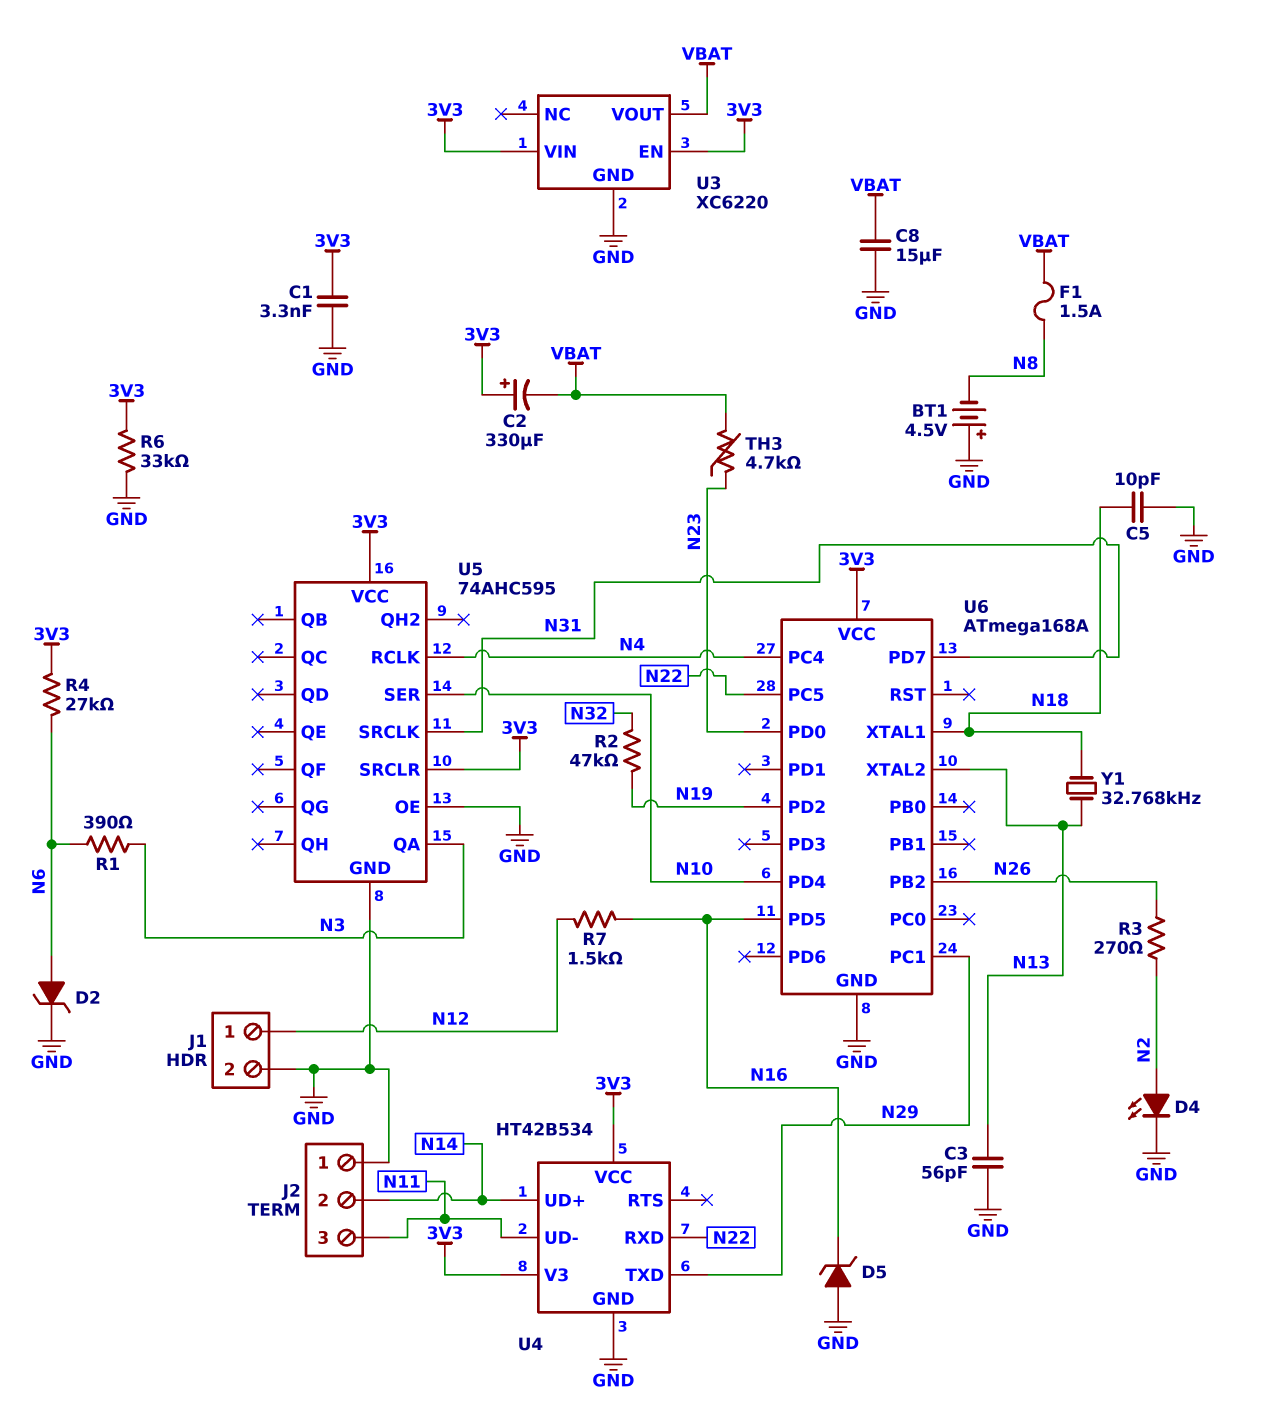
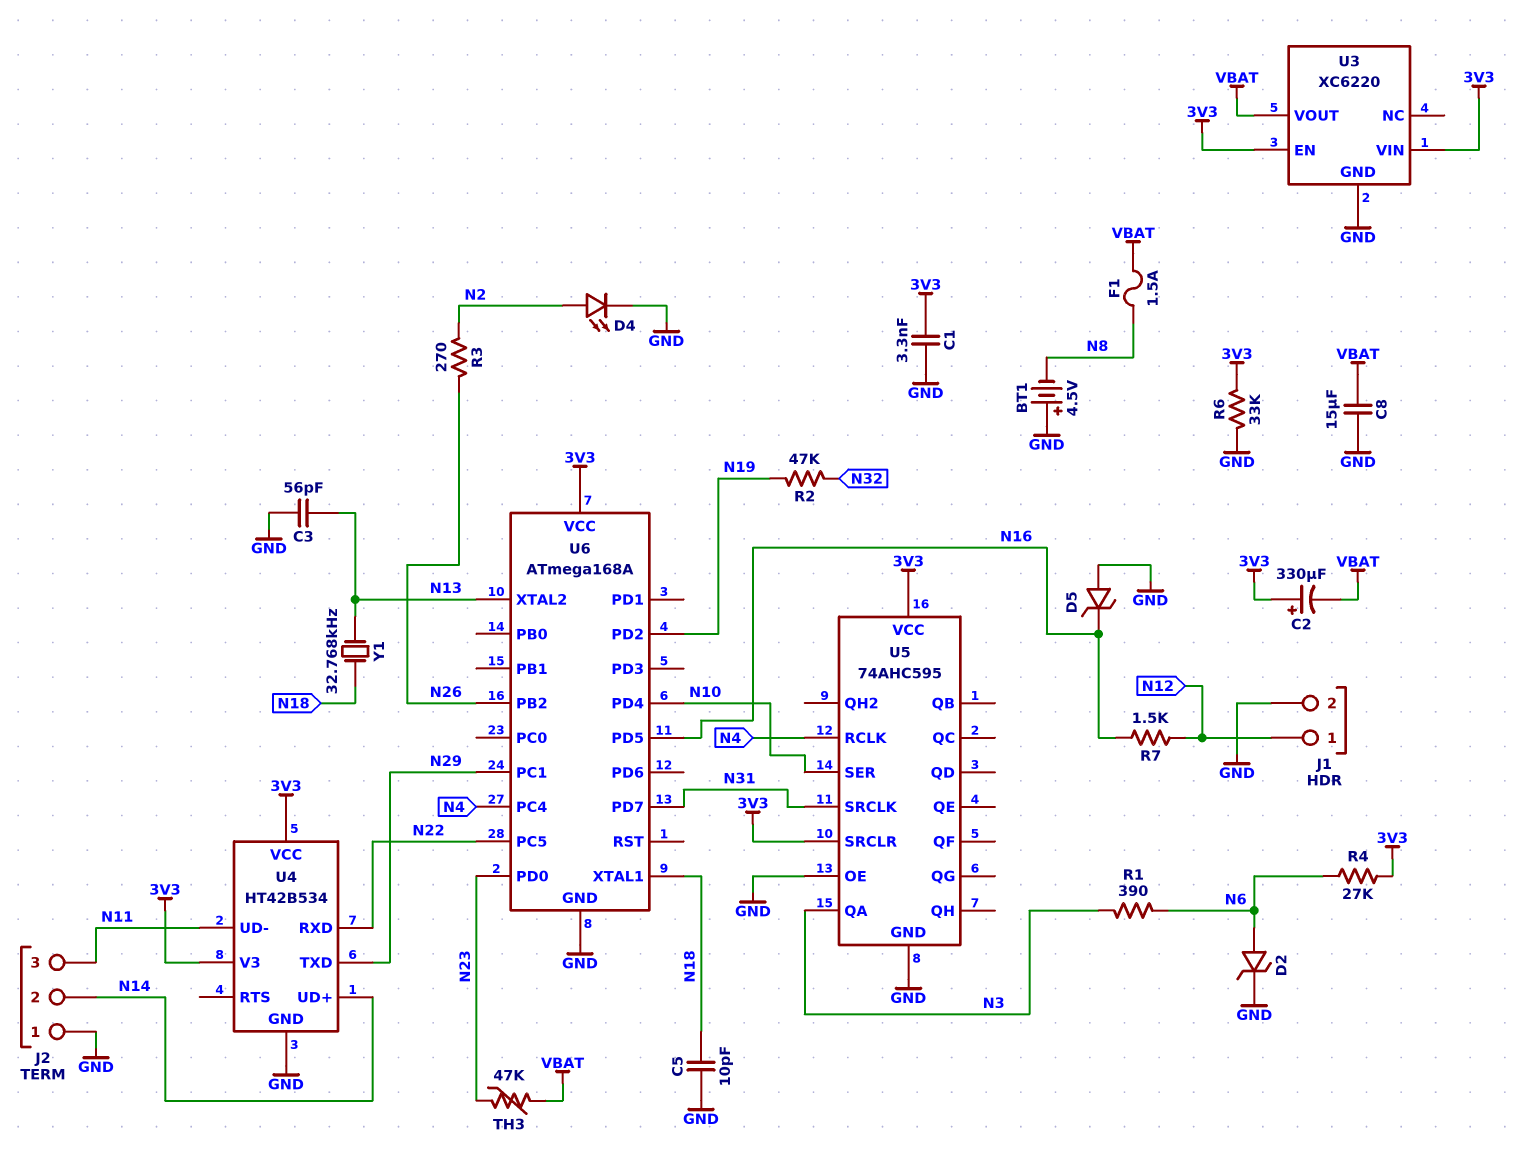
TH3: 4.7k (N23, VBAT) -> 47k (N23, VBAT)

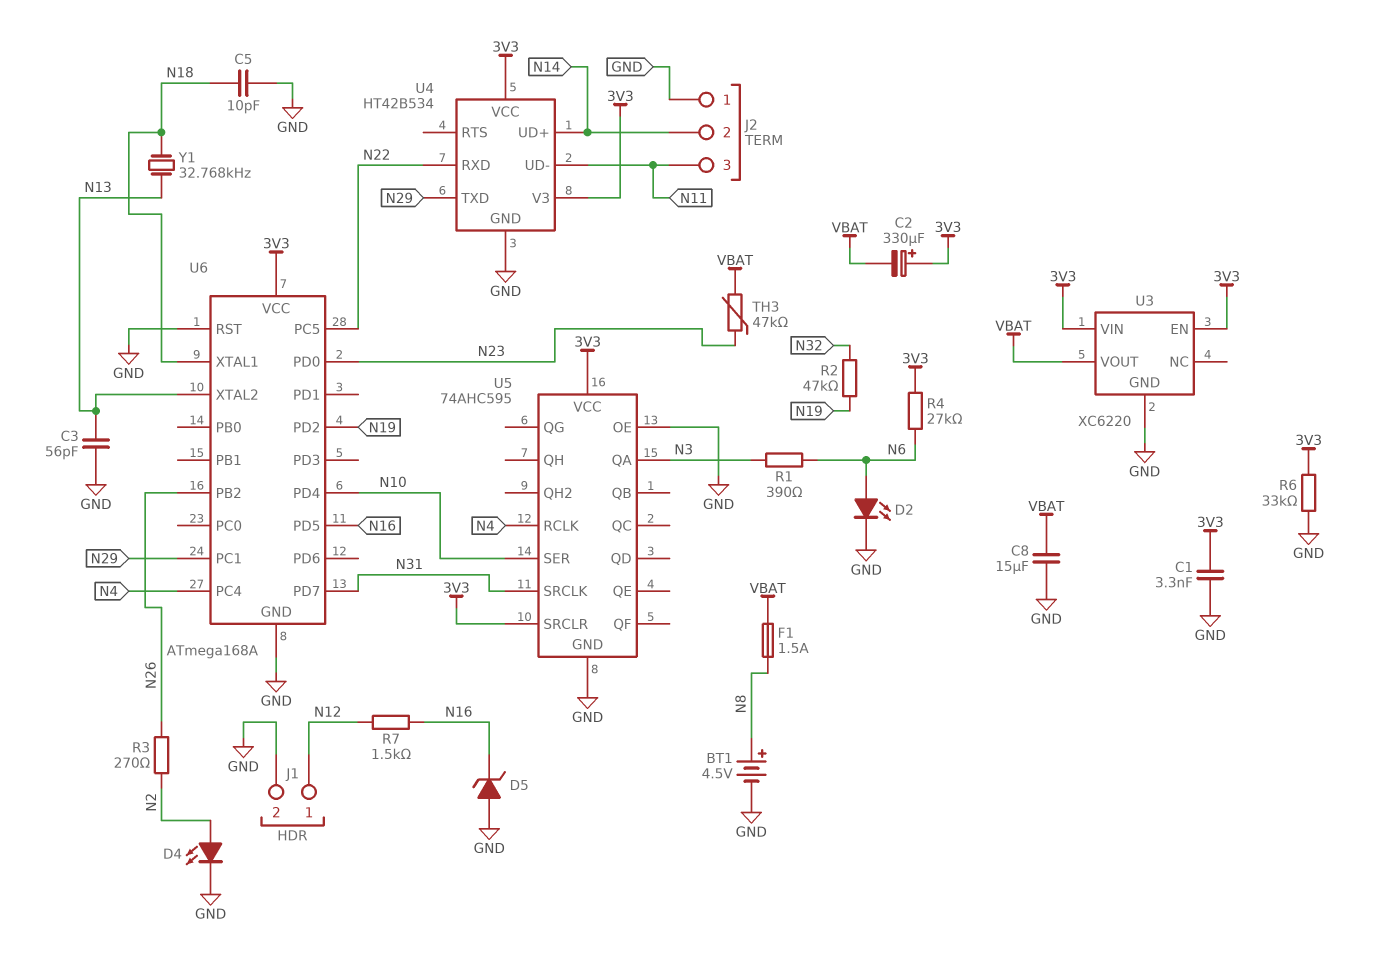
BT1: 4.5V (plus GND, minus N8) -> 4.5V (plus N8, minus GND)
D2: zener (A N6, K GND) -> LED (A N6, K GND)
U6 pin RST: none -> GND

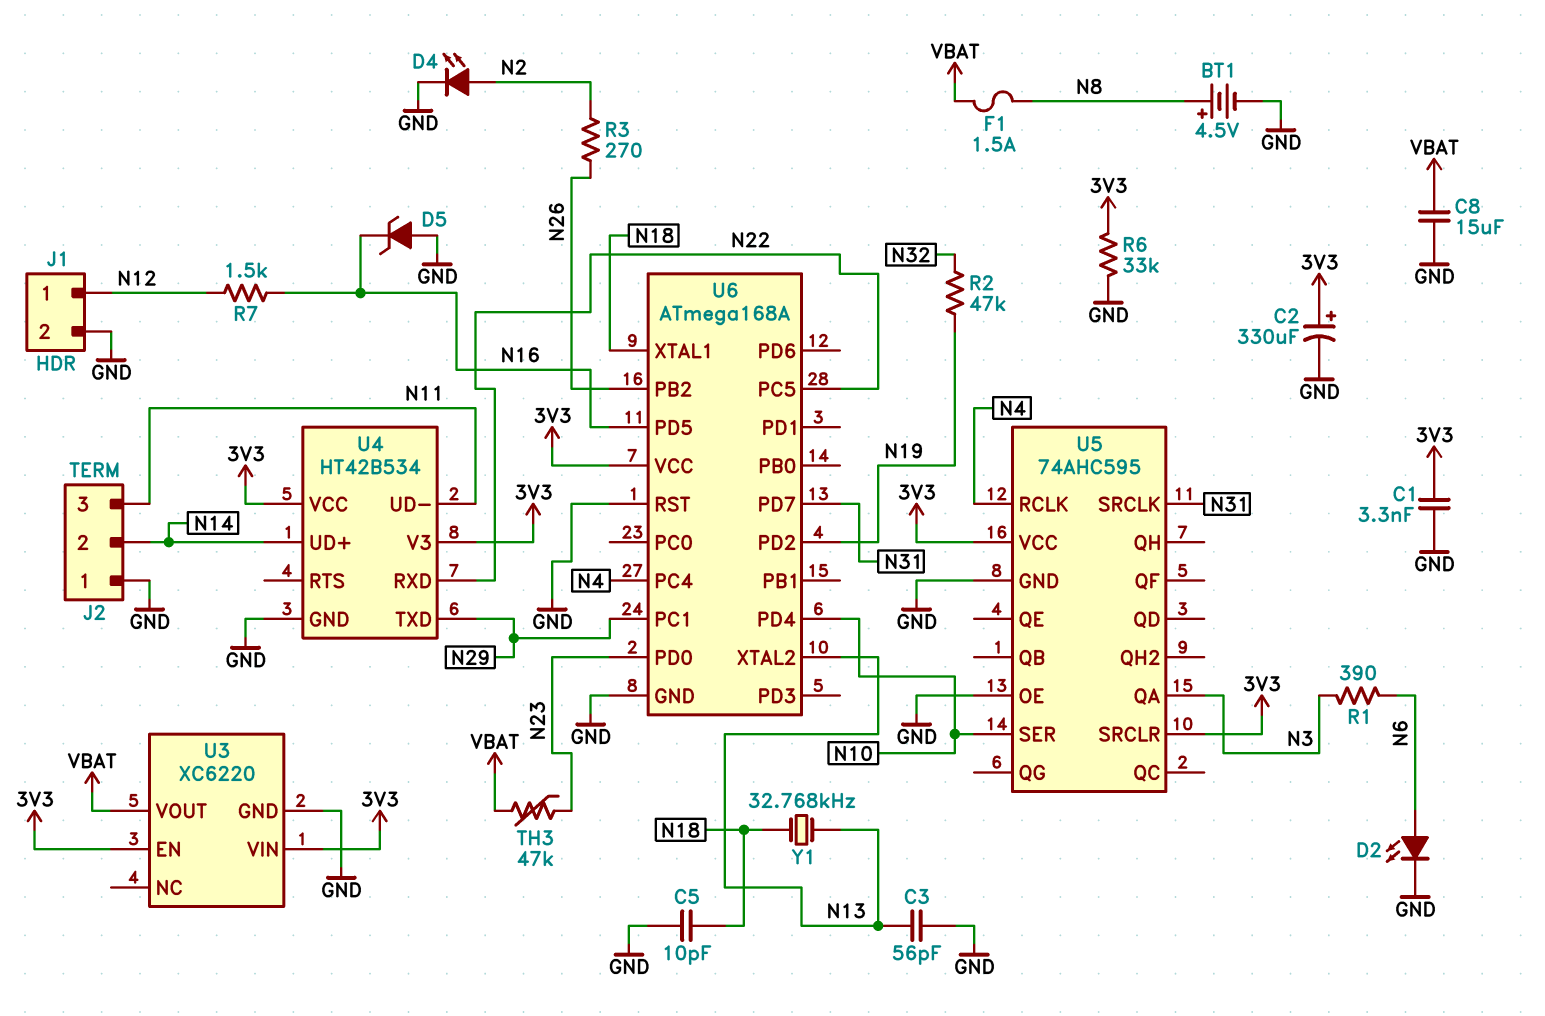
C2: 330uF (plus 3V3, minus VBAT) -> 330uF (plus 3V3, minus GND)
R4: 27k (3V3, N6) -> none

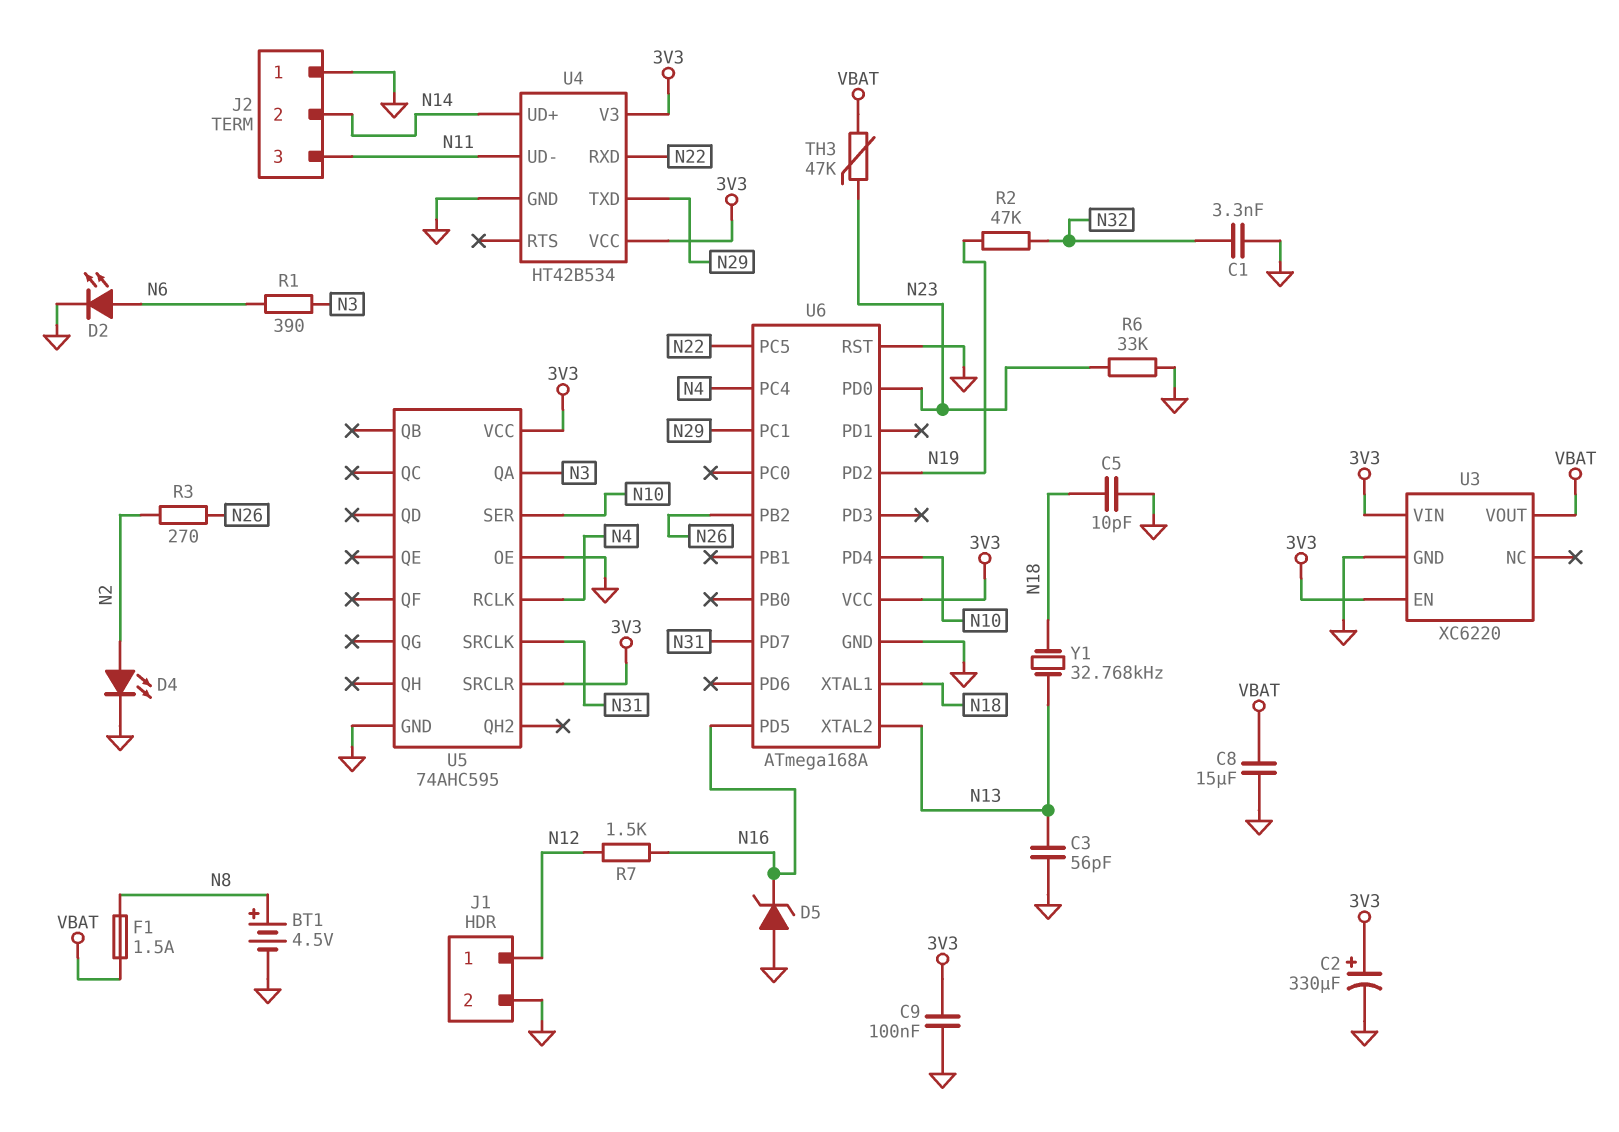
C1: 3.3nF (3V3, GND) -> 3.3nF (GND, N32)
C9: none -> 100nF (3V3, GND)
R6: 33k (3V3, GND) -> 33k (GND, N23)

